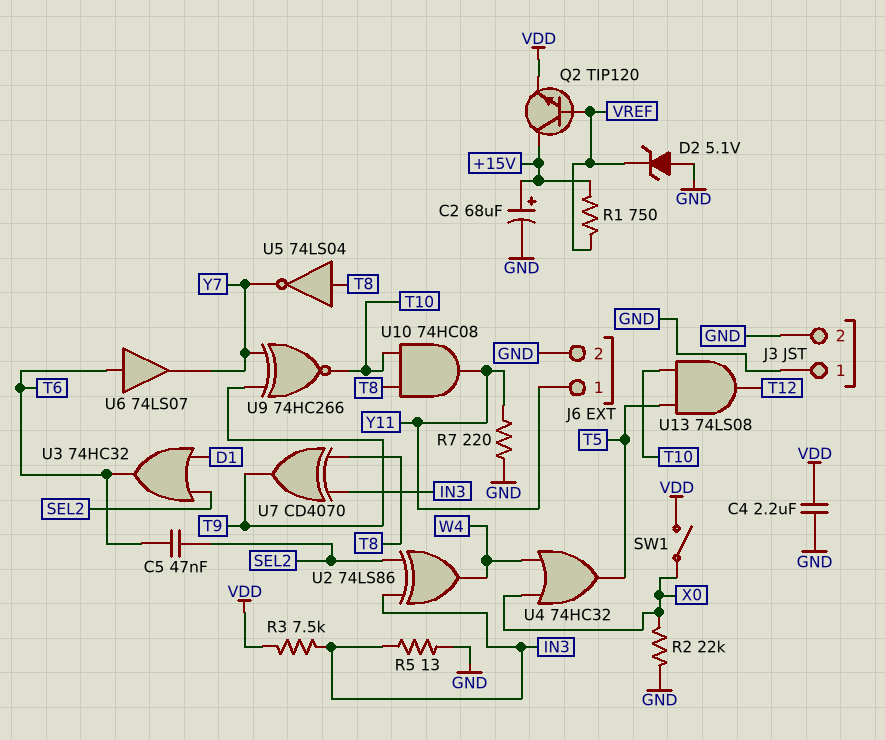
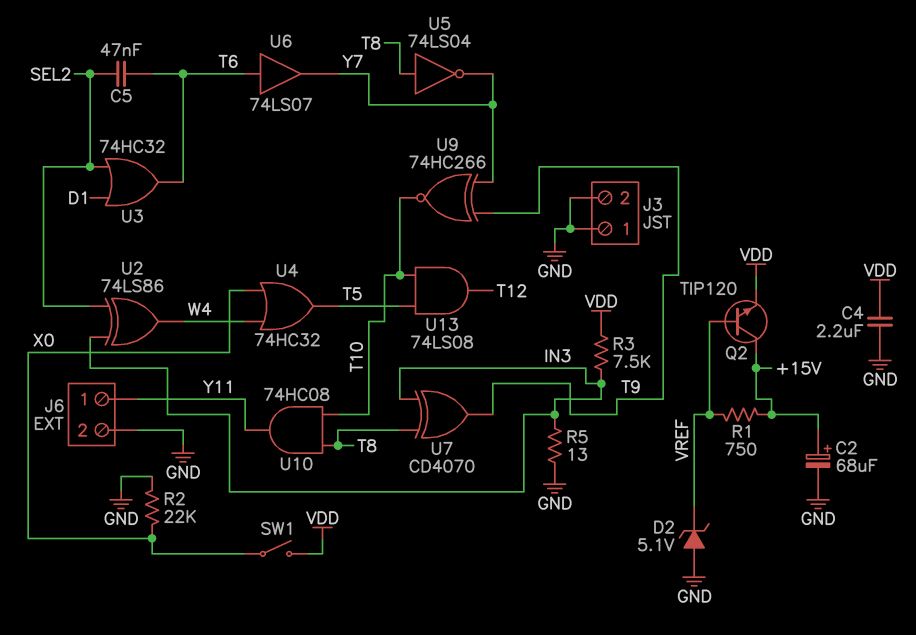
R7: 220 (GND, Y11) -> none

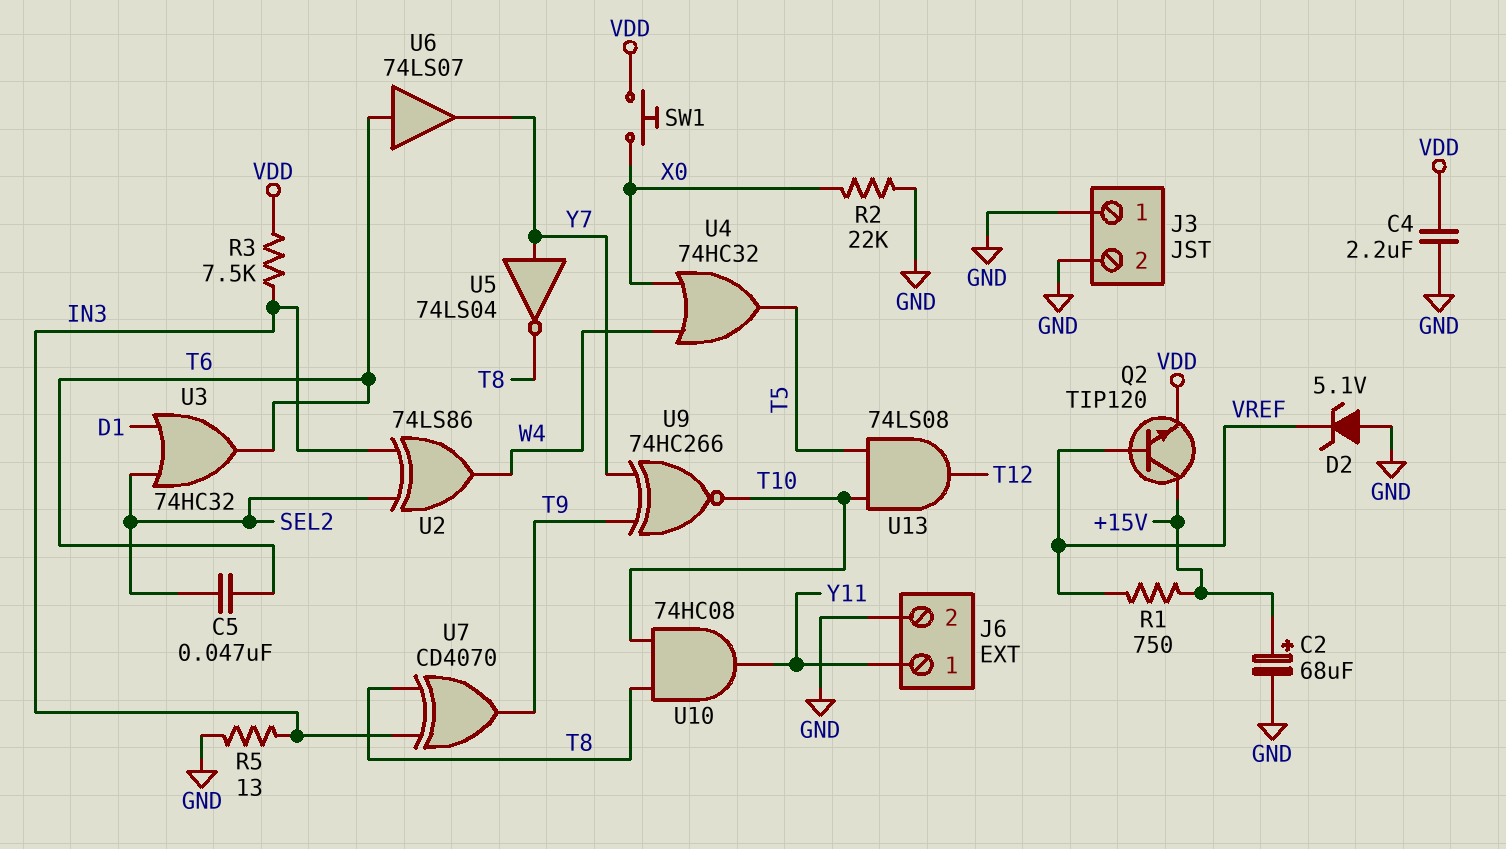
SW1: switch (VDD, X0) -> button (VDD, X0)
U5: NOT 74LS04 (in T8, out Y7) -> NOT 74LS04 (in Y7, out T8)

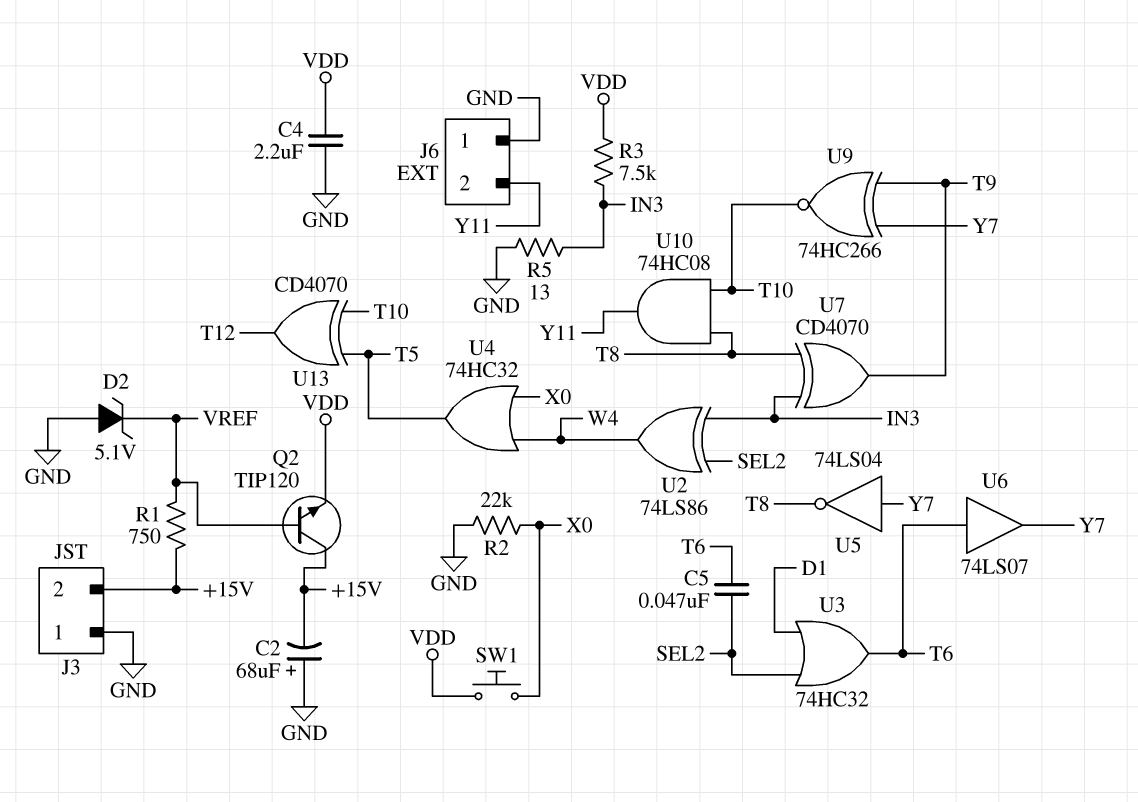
C2: 68uF (plus +15V, minus GND) -> 68uF (plus GND, minus +15V)
J3 pin 2: GND -> +15V
J6 pin 1: Y11 -> GND
J6 pin 2: GND -> Y11
U13: AND 74LS08 (in T5, in T10, out T12) -> XOR CD4070 (in T5, in T10, out T12)

